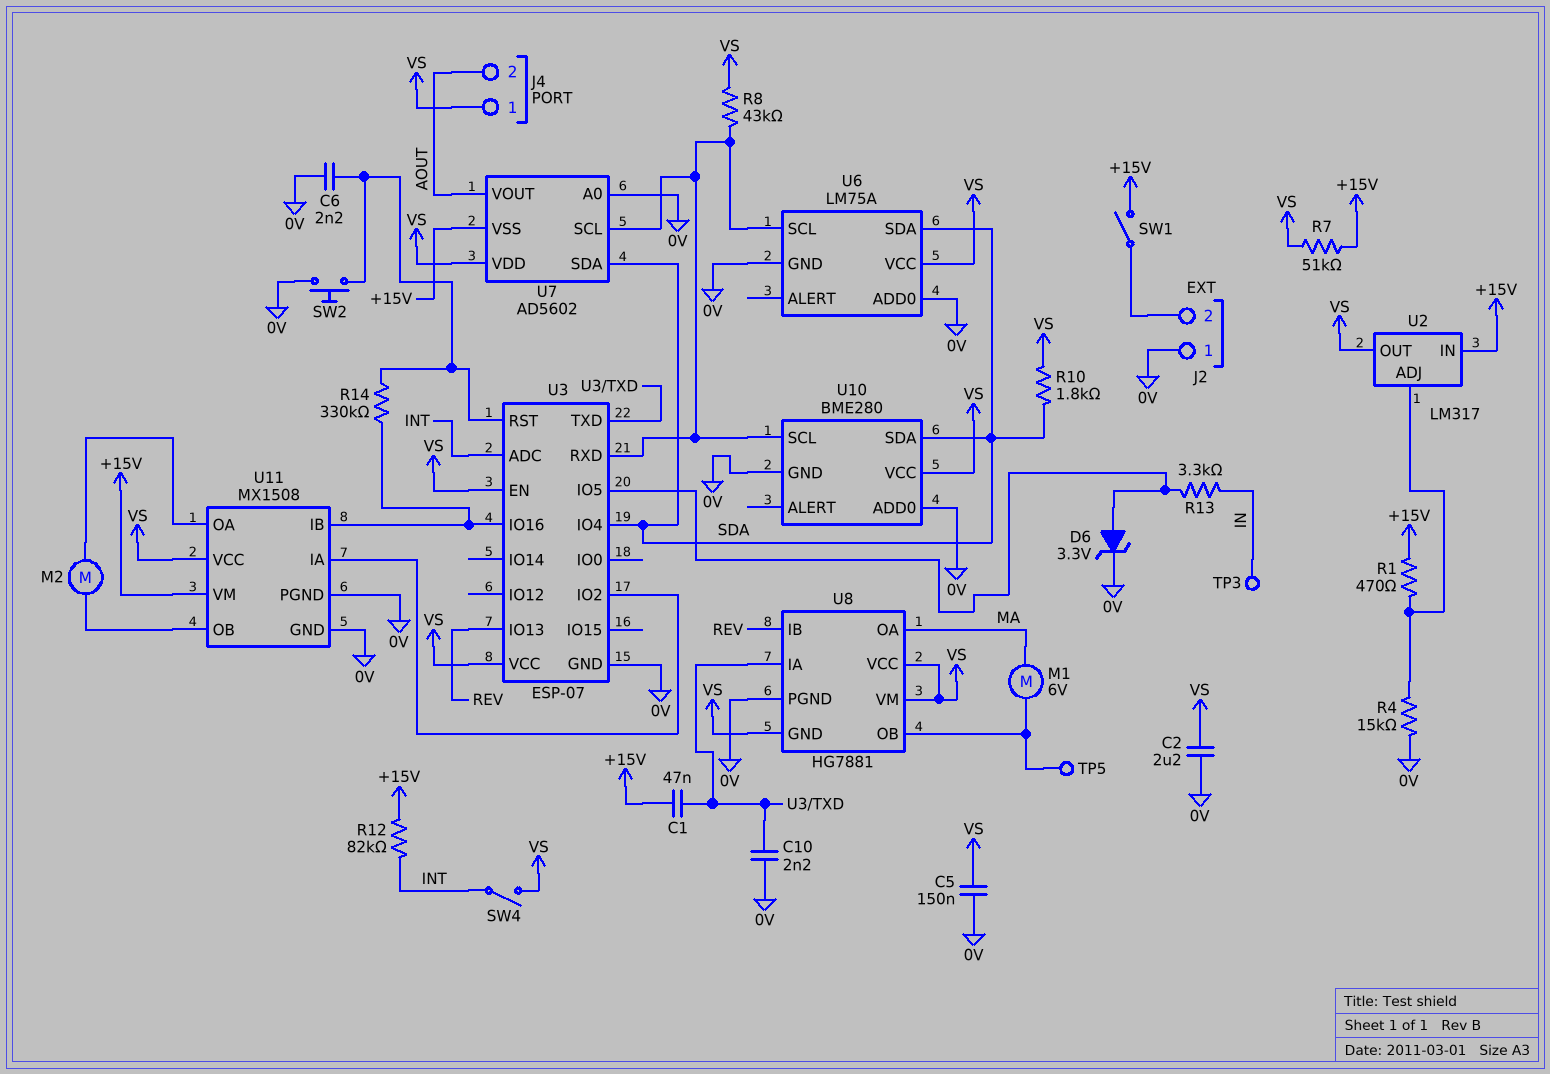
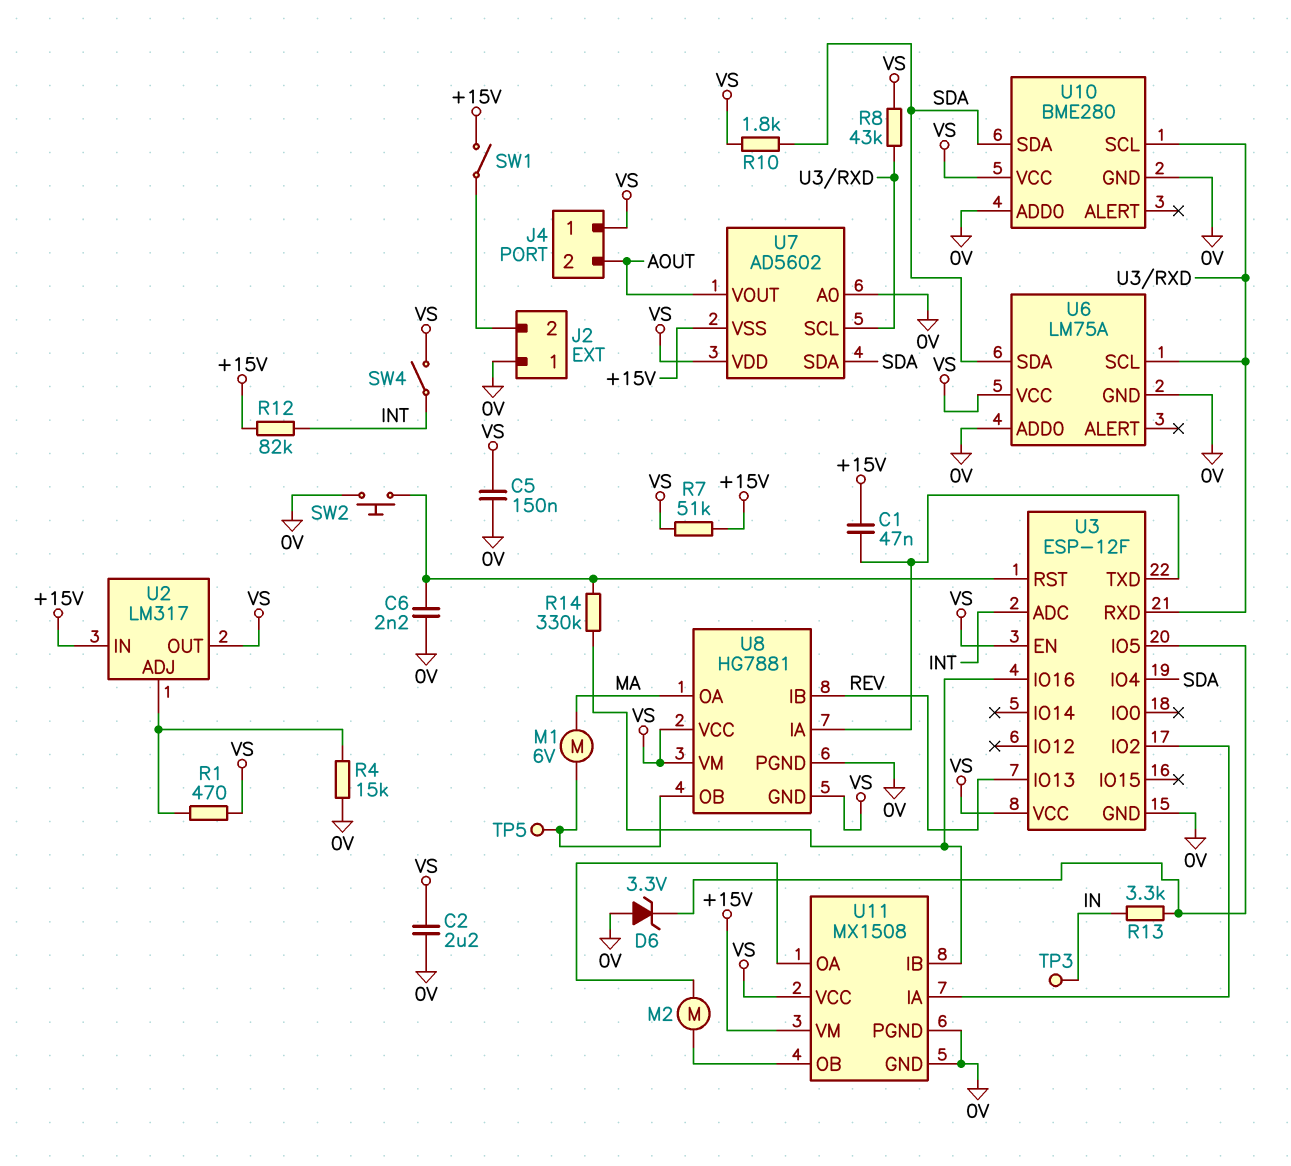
C10: 2.2nF (0V, U3/TXD) -> none
D6: zener 3.3V (A U3/IO5, K 0V) -> zener 3.3V (A 0V, K U3/IO5)
R1: 470 (+15V, U2/ADJ) -> 470 (U2/ADJ, VS)
U3: ESP-07 -> ESP-12F

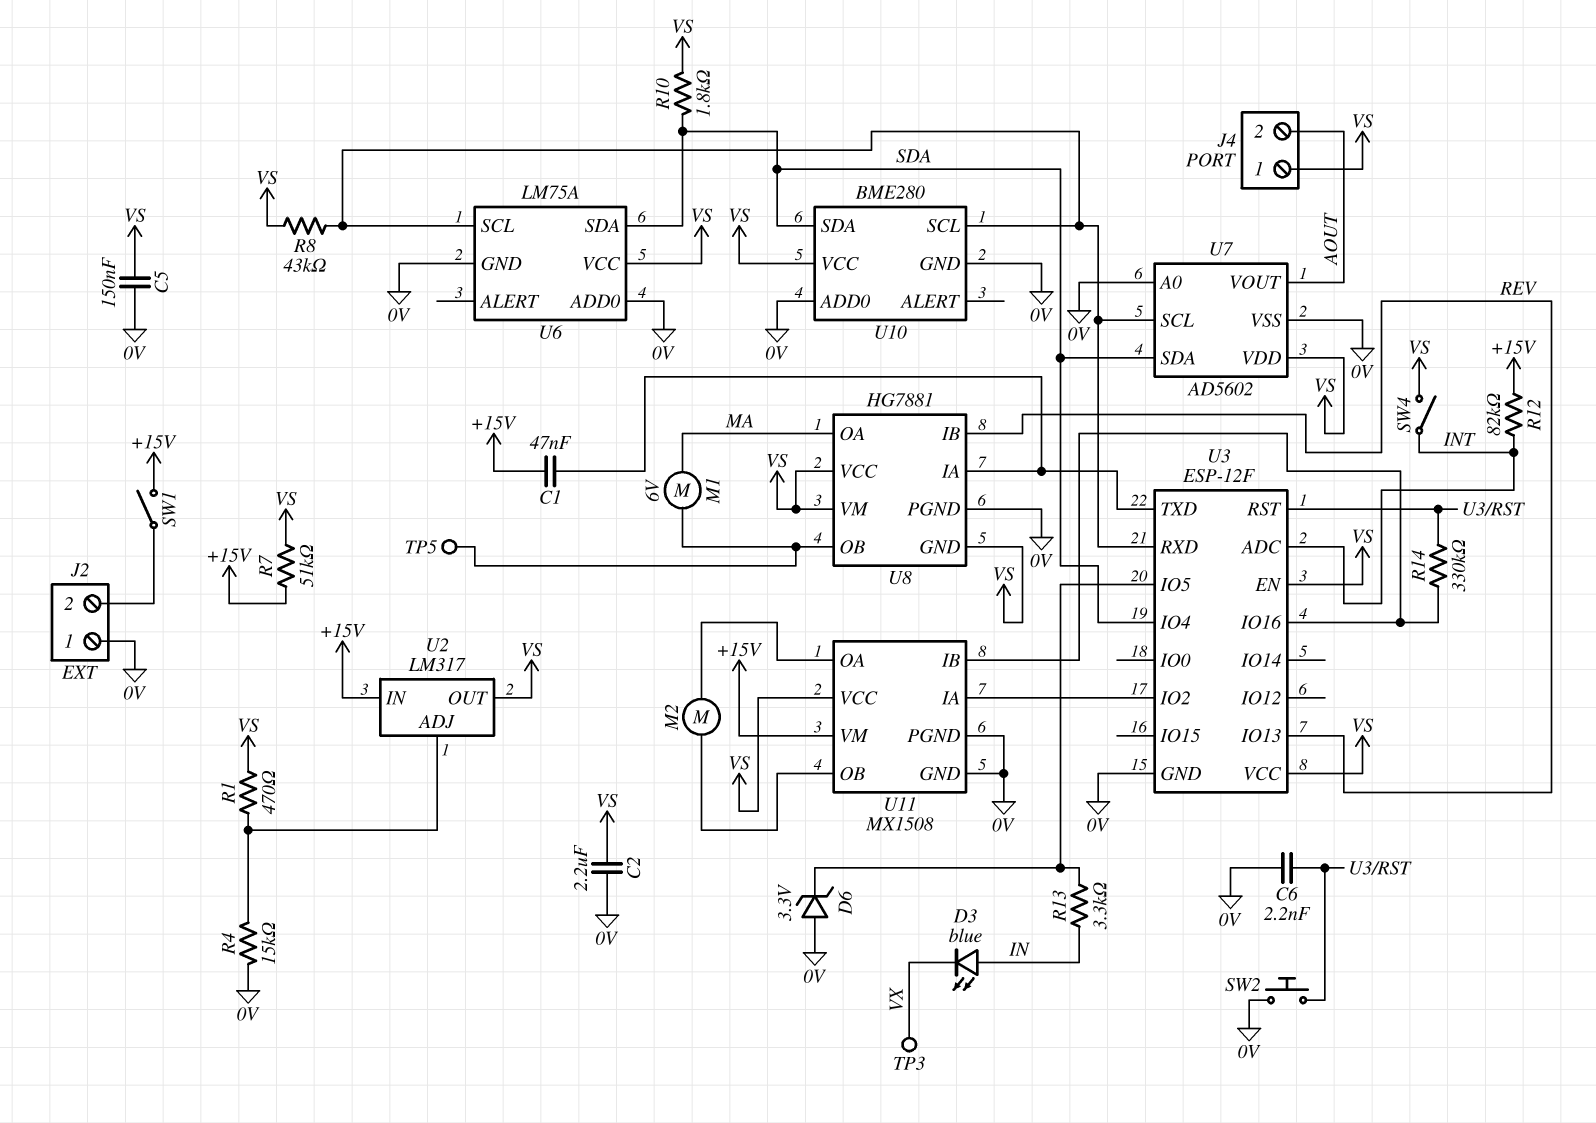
D3: none -> LED blue (A IN, K VX)
TP3: test point (IN) -> test point (VX)
U7 pin VSS: +15V -> 0V

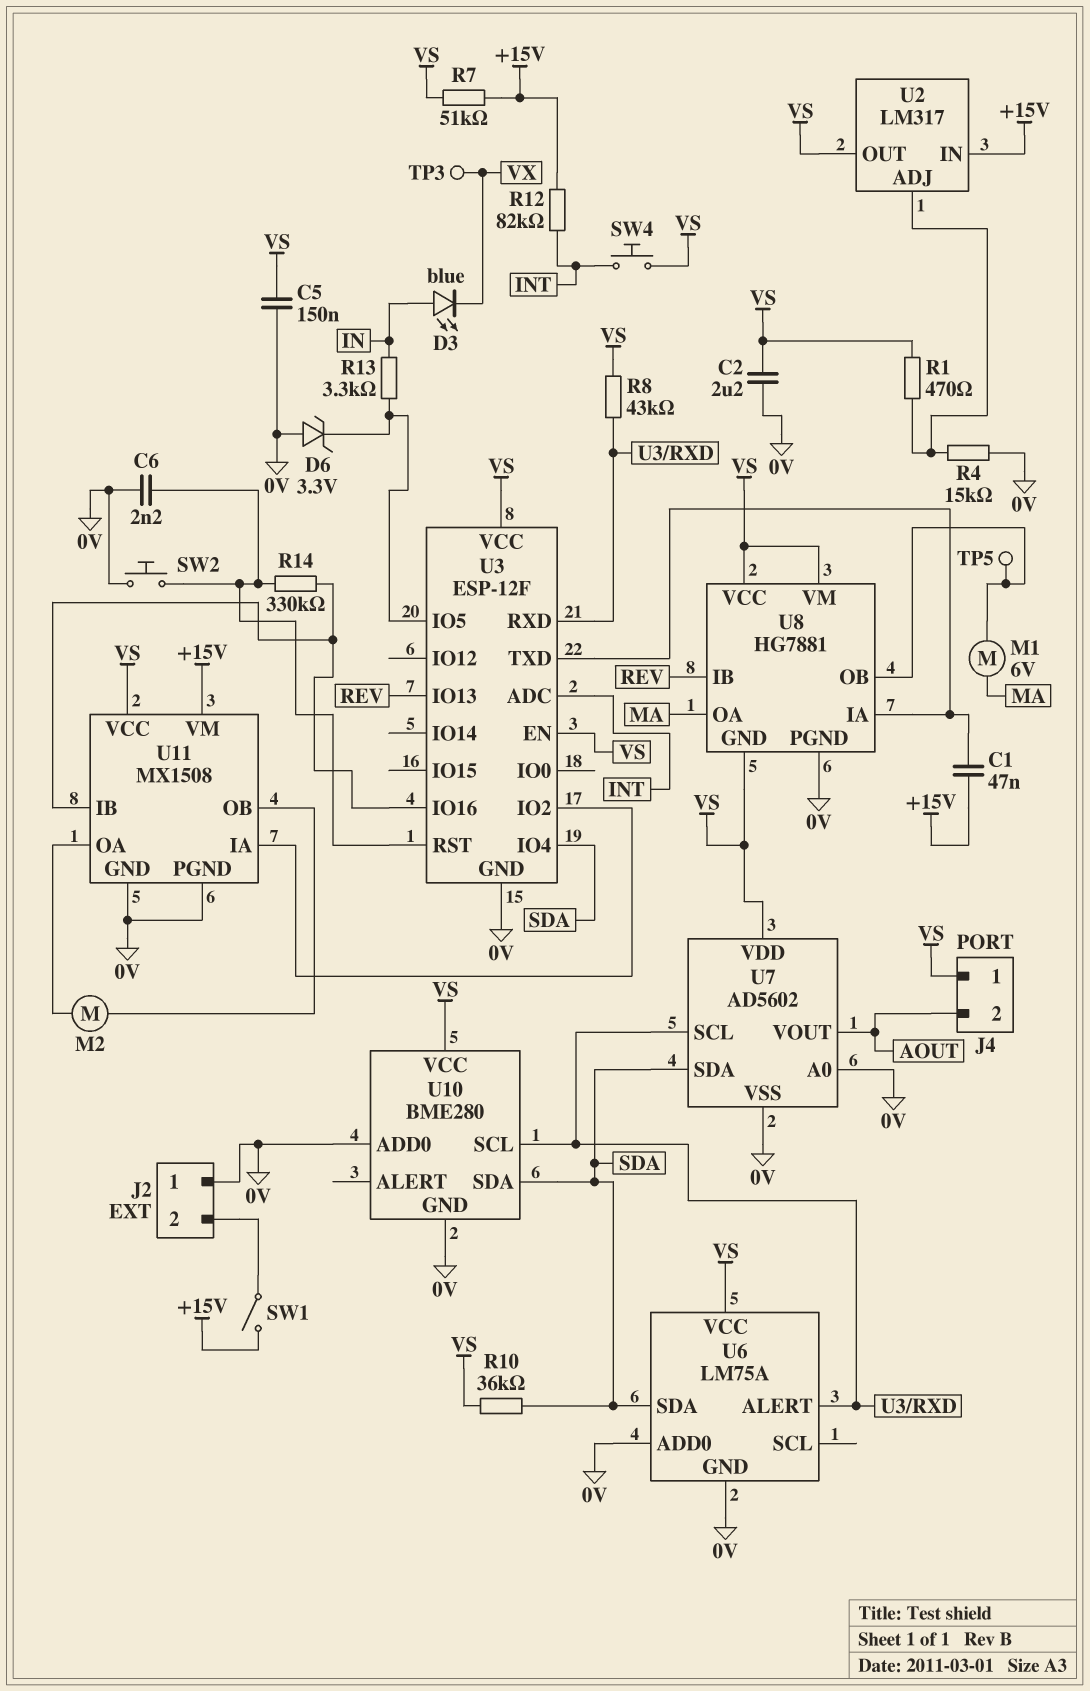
R10: 1.8k (SDA, VS) -> 36k (SDA, VS)
SW4: switch (INT, VS) -> button (INT, VS)
U6 pin ALERT: none -> U3/RXD
U6 pin SCL: U3/RXD -> none

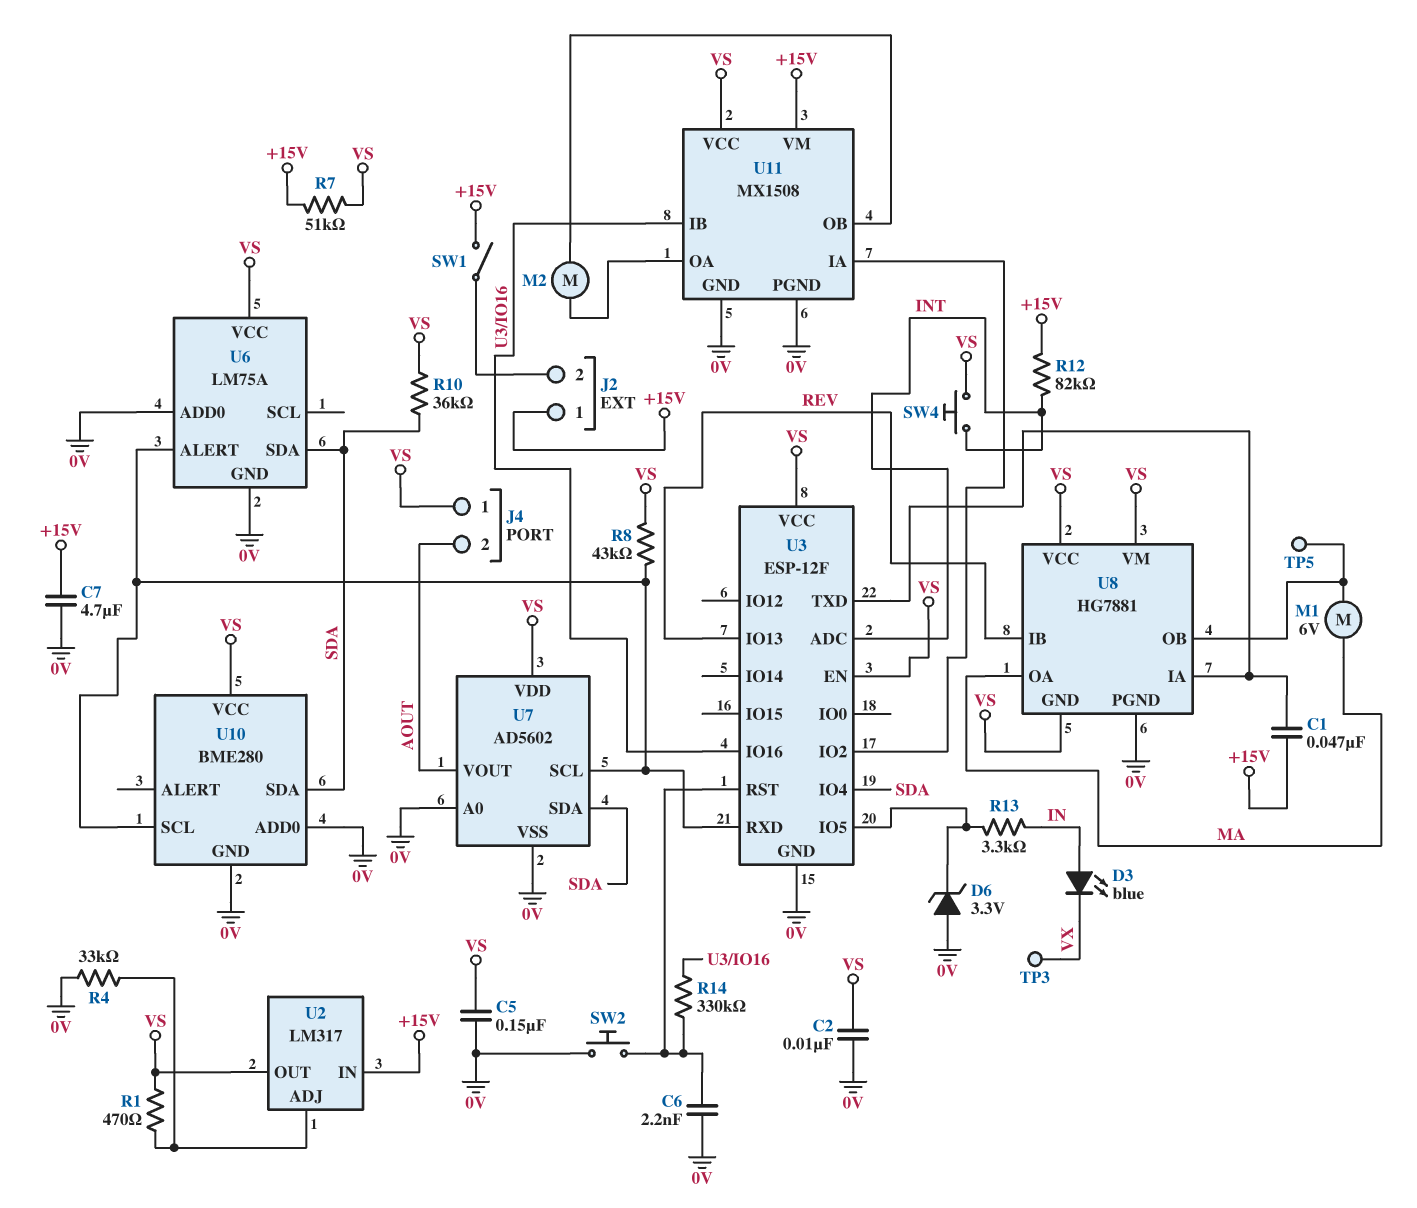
C2: 2.2uF (0V, VS) -> 10nF (0V, VS)
C7: none -> 4.7uF (+15V, 0V)
J2 pin 1: 0V -> +15V
R4: 15k (0V, U2/ADJ) -> 33k (0V, U2/ADJ)

